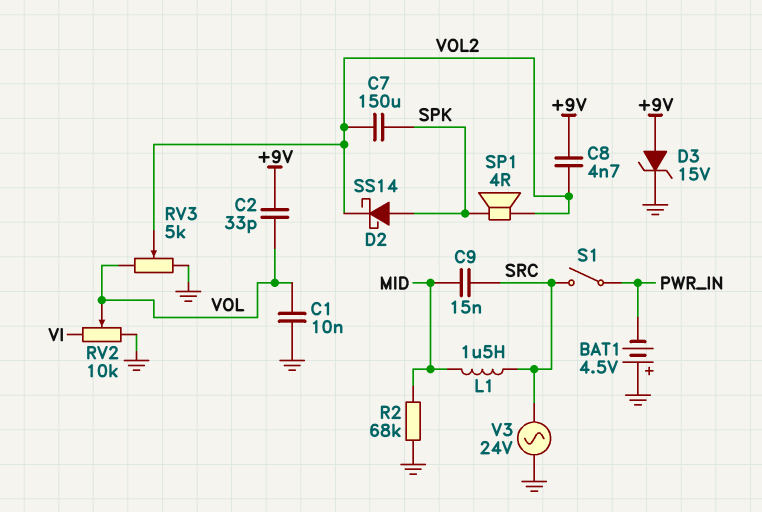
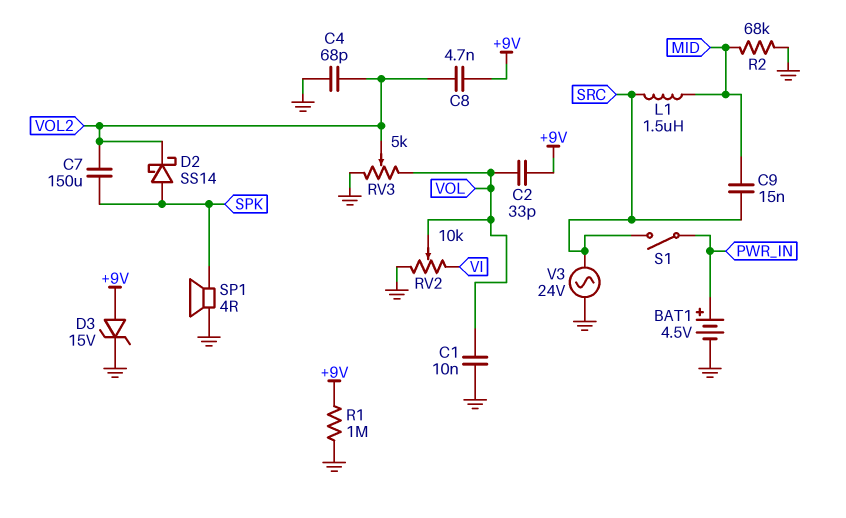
BAT1: 4.5V (plus GND, minus PWR_IN) -> 4.5V (plus PWR_IN, minus GND)
C4: none -> 68pF (GND, VOL2)
R1: none -> 1M (+9V, GND)
SP1: speaker 4R (SPK, VOL2) -> speaker 4R (GND, SPK)

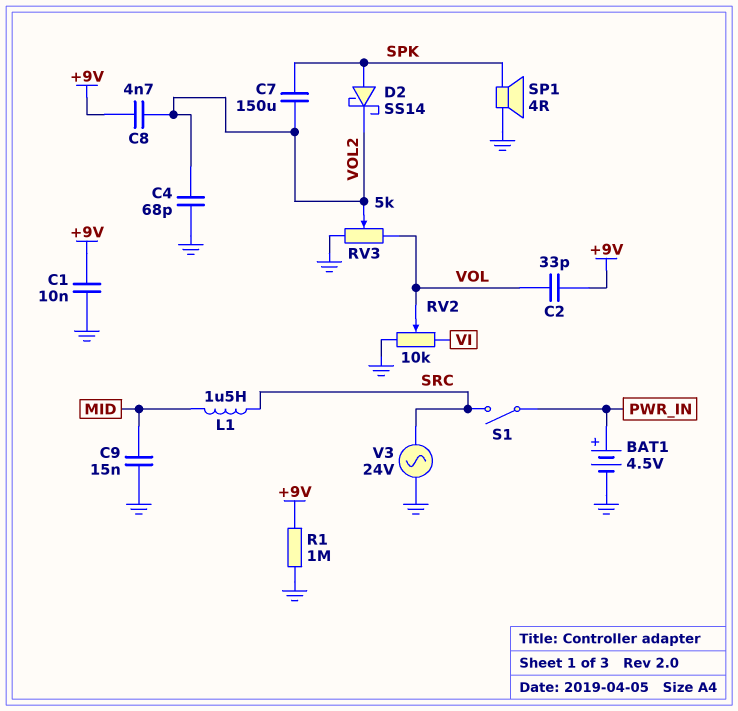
C1: 10nF (GND, VOL) -> 10nF (+9V, GND)
C9: 15nF (MID, SRC) -> 15nF (GND, MID)
D3: zener 15V (A +9V, K GND) -> none
R2: 68k (GND, MID) -> none

